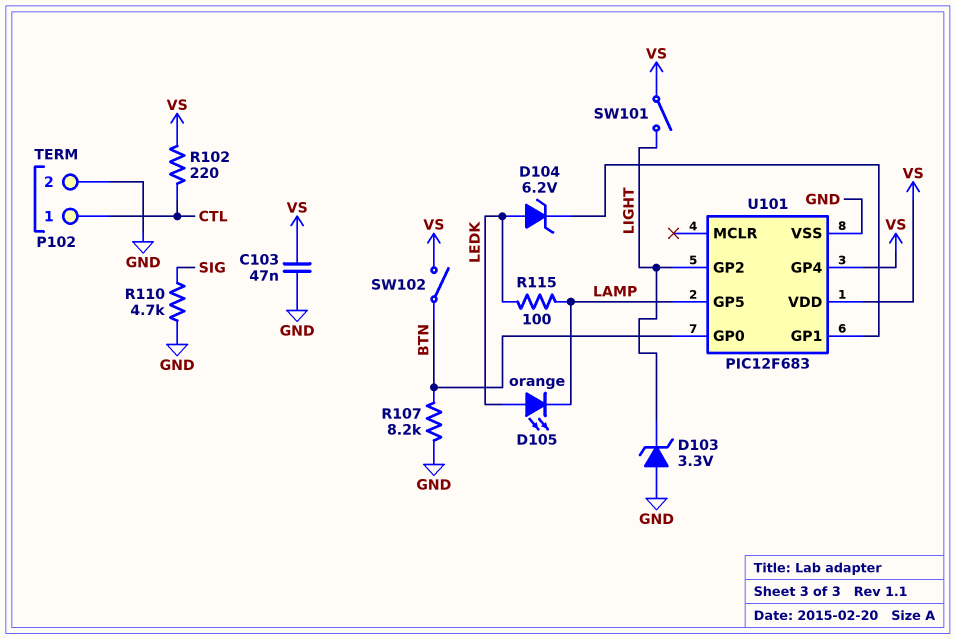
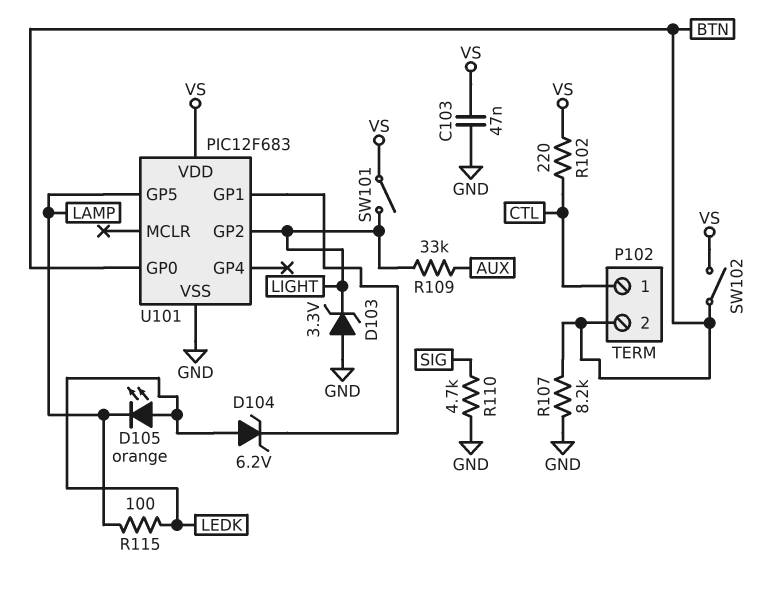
P102 pin 2: GND -> BTN
R109: none -> 33k (AUX, LIGHT)
U101 pin GP4: VS -> none

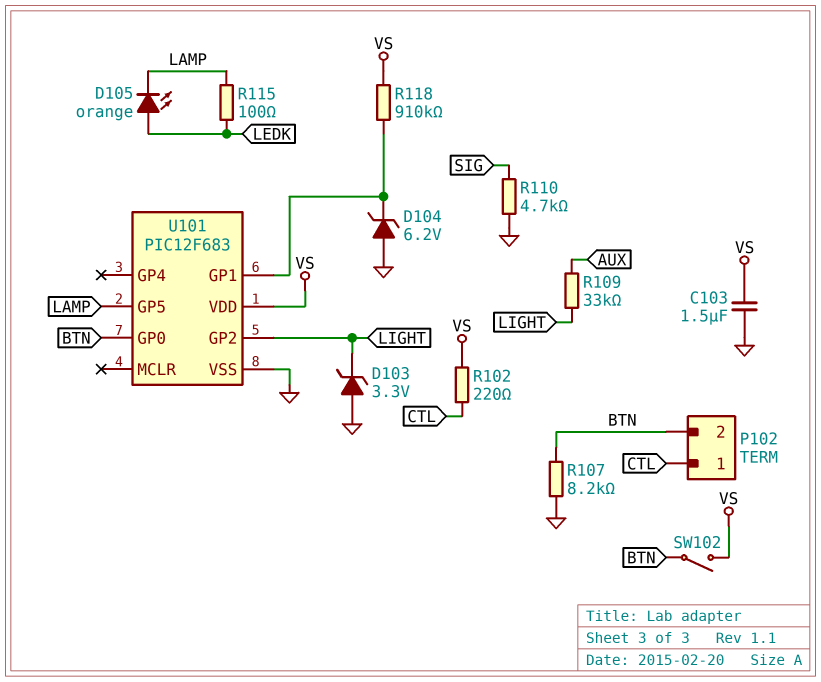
C103: 47nF (GND, VS) -> 1.5uF (GND, VS)
D104: zener 6.2V (A LEDK, K U101/GP1) -> zener 6.2V (A GND, K U101/GP1)
R118: none -> 910k (U101/GP1, VS)
SW101: switch (LIGHT, VS) -> none

